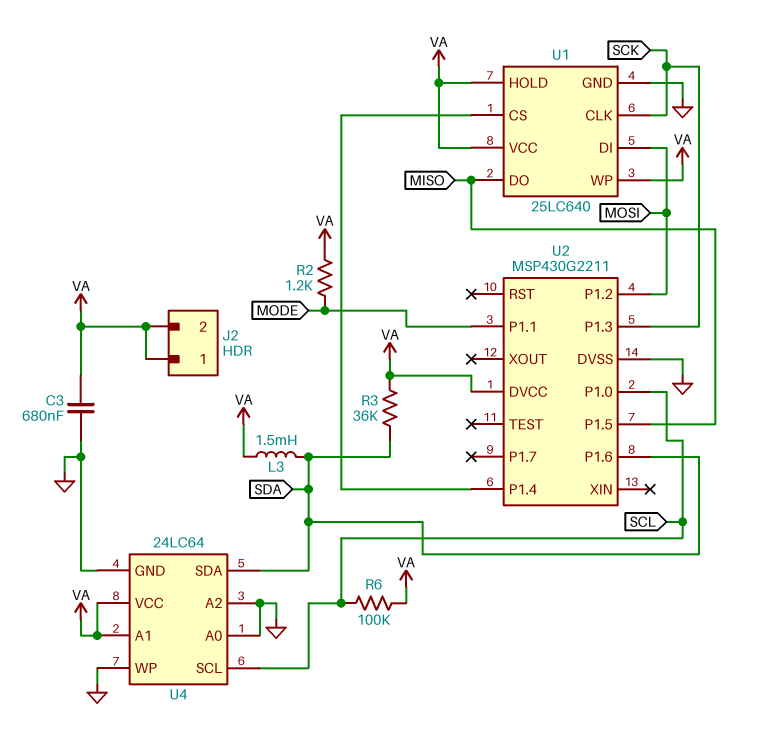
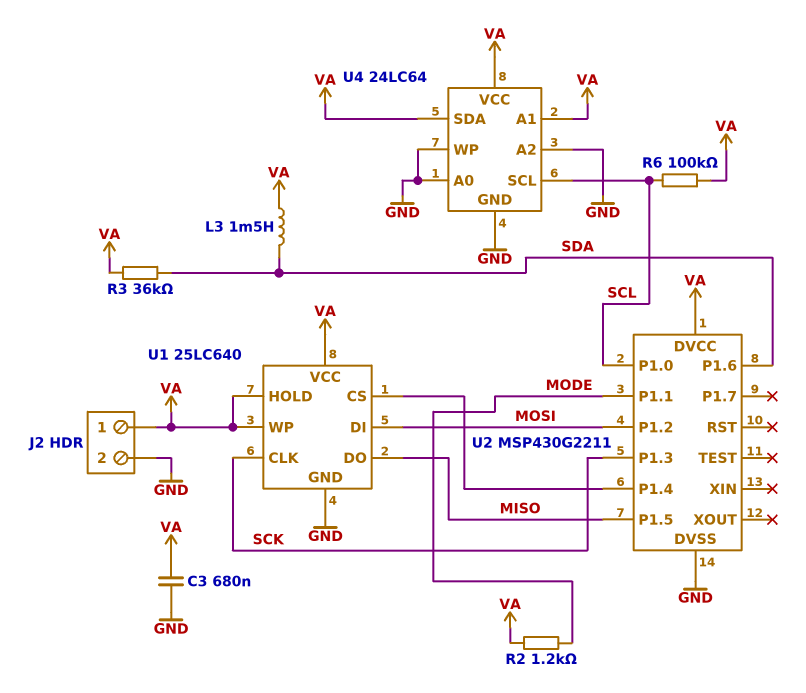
J2 pin 2: VA -> GND
U4 pin SDA: SDA -> VA

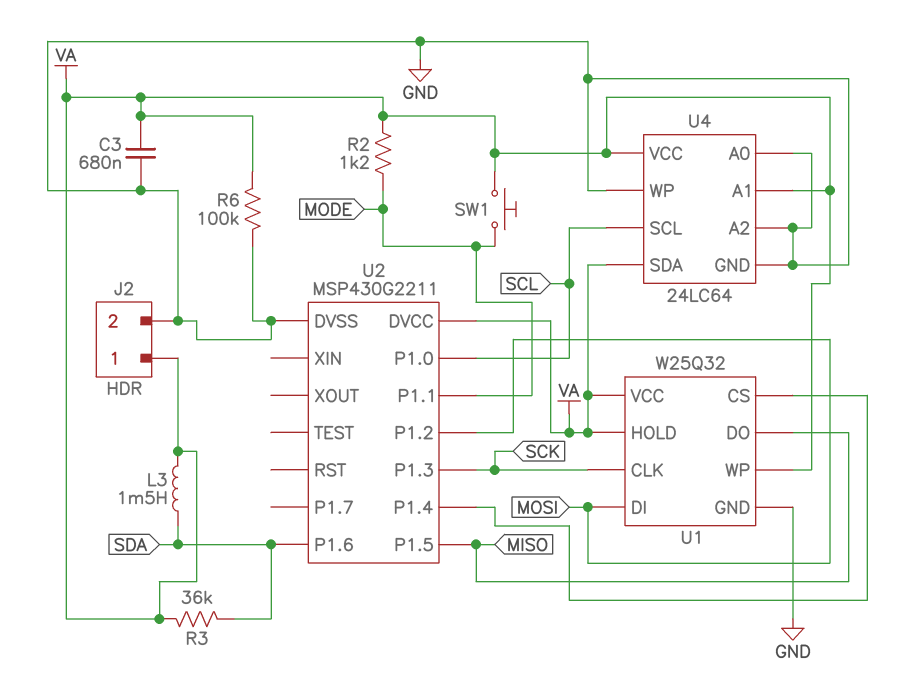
R6: 100k (SCL, VA) -> 100k (GND, VA)
SW1: none -> button (MODE, VA)
U1: 25LC640 -> W25Q32

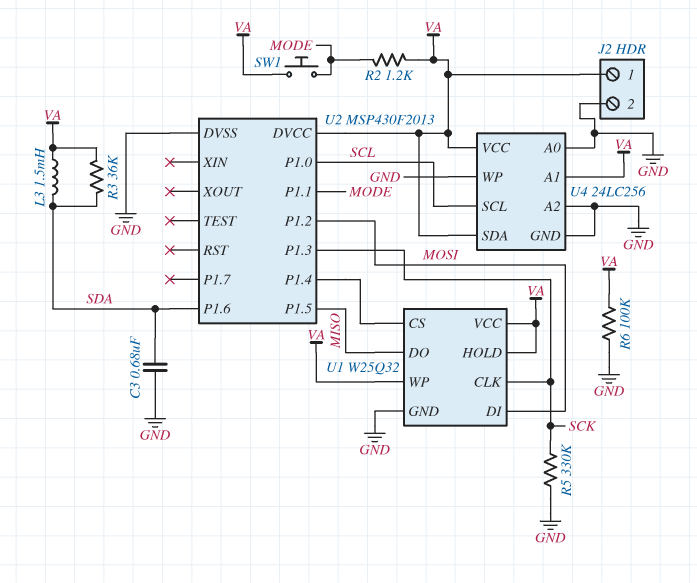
C3: 680nF (GND, VA) -> 680nF (GND, SDA)
R5: none -> 330k (GND, SCK)
U2: MSP430G2211 -> MSP430F2013
U4: 24LC64 -> 24LC256

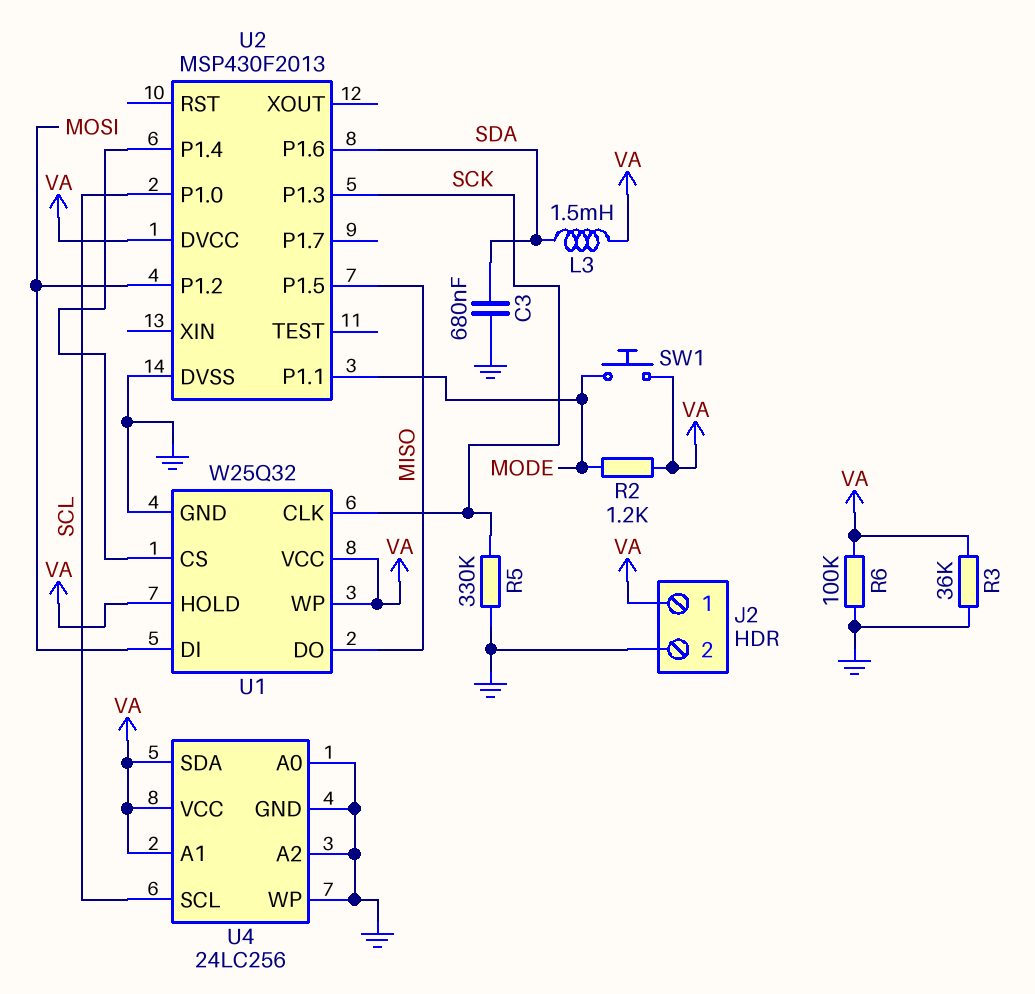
R3: 36k (SDA, VA) -> 36k (GND, VA)

